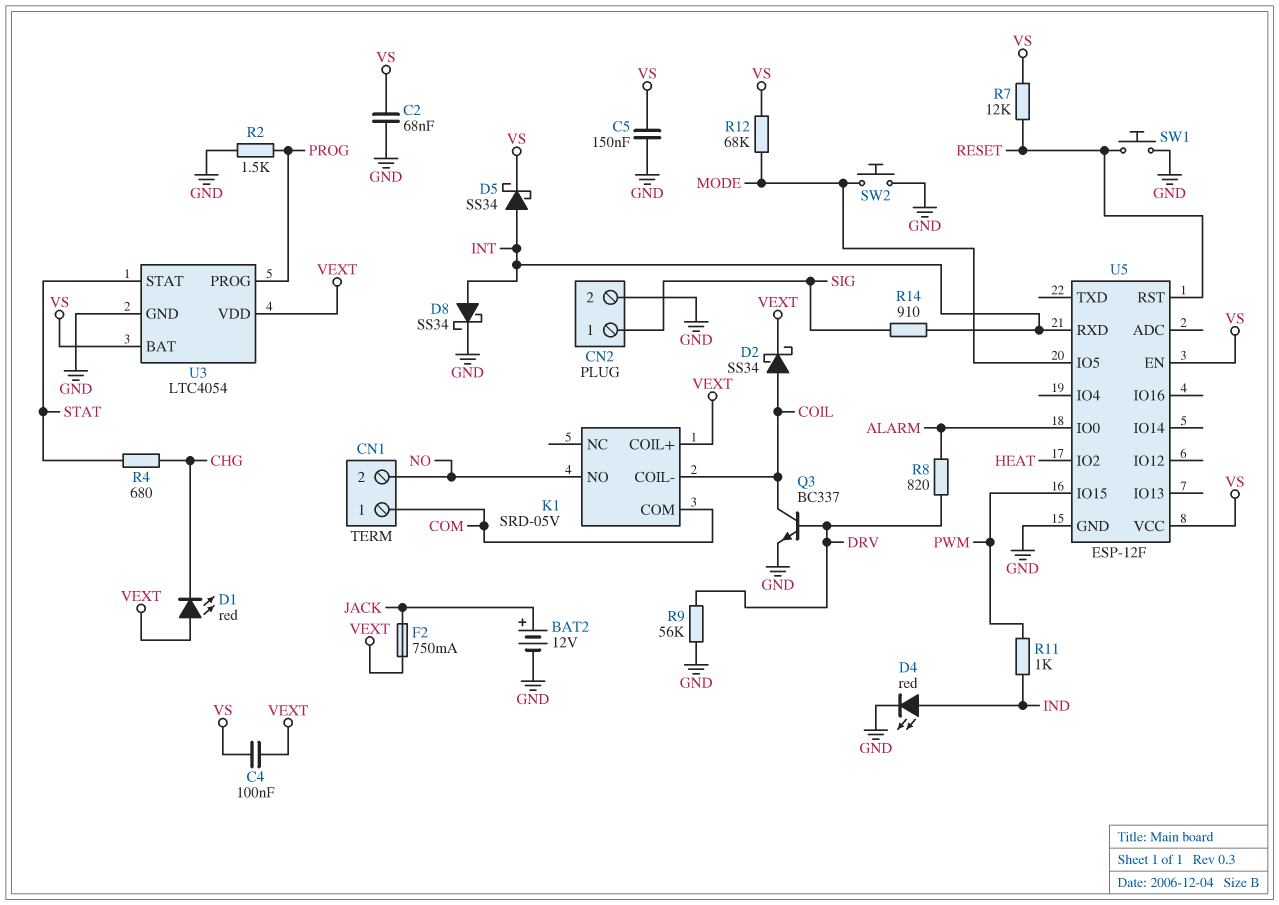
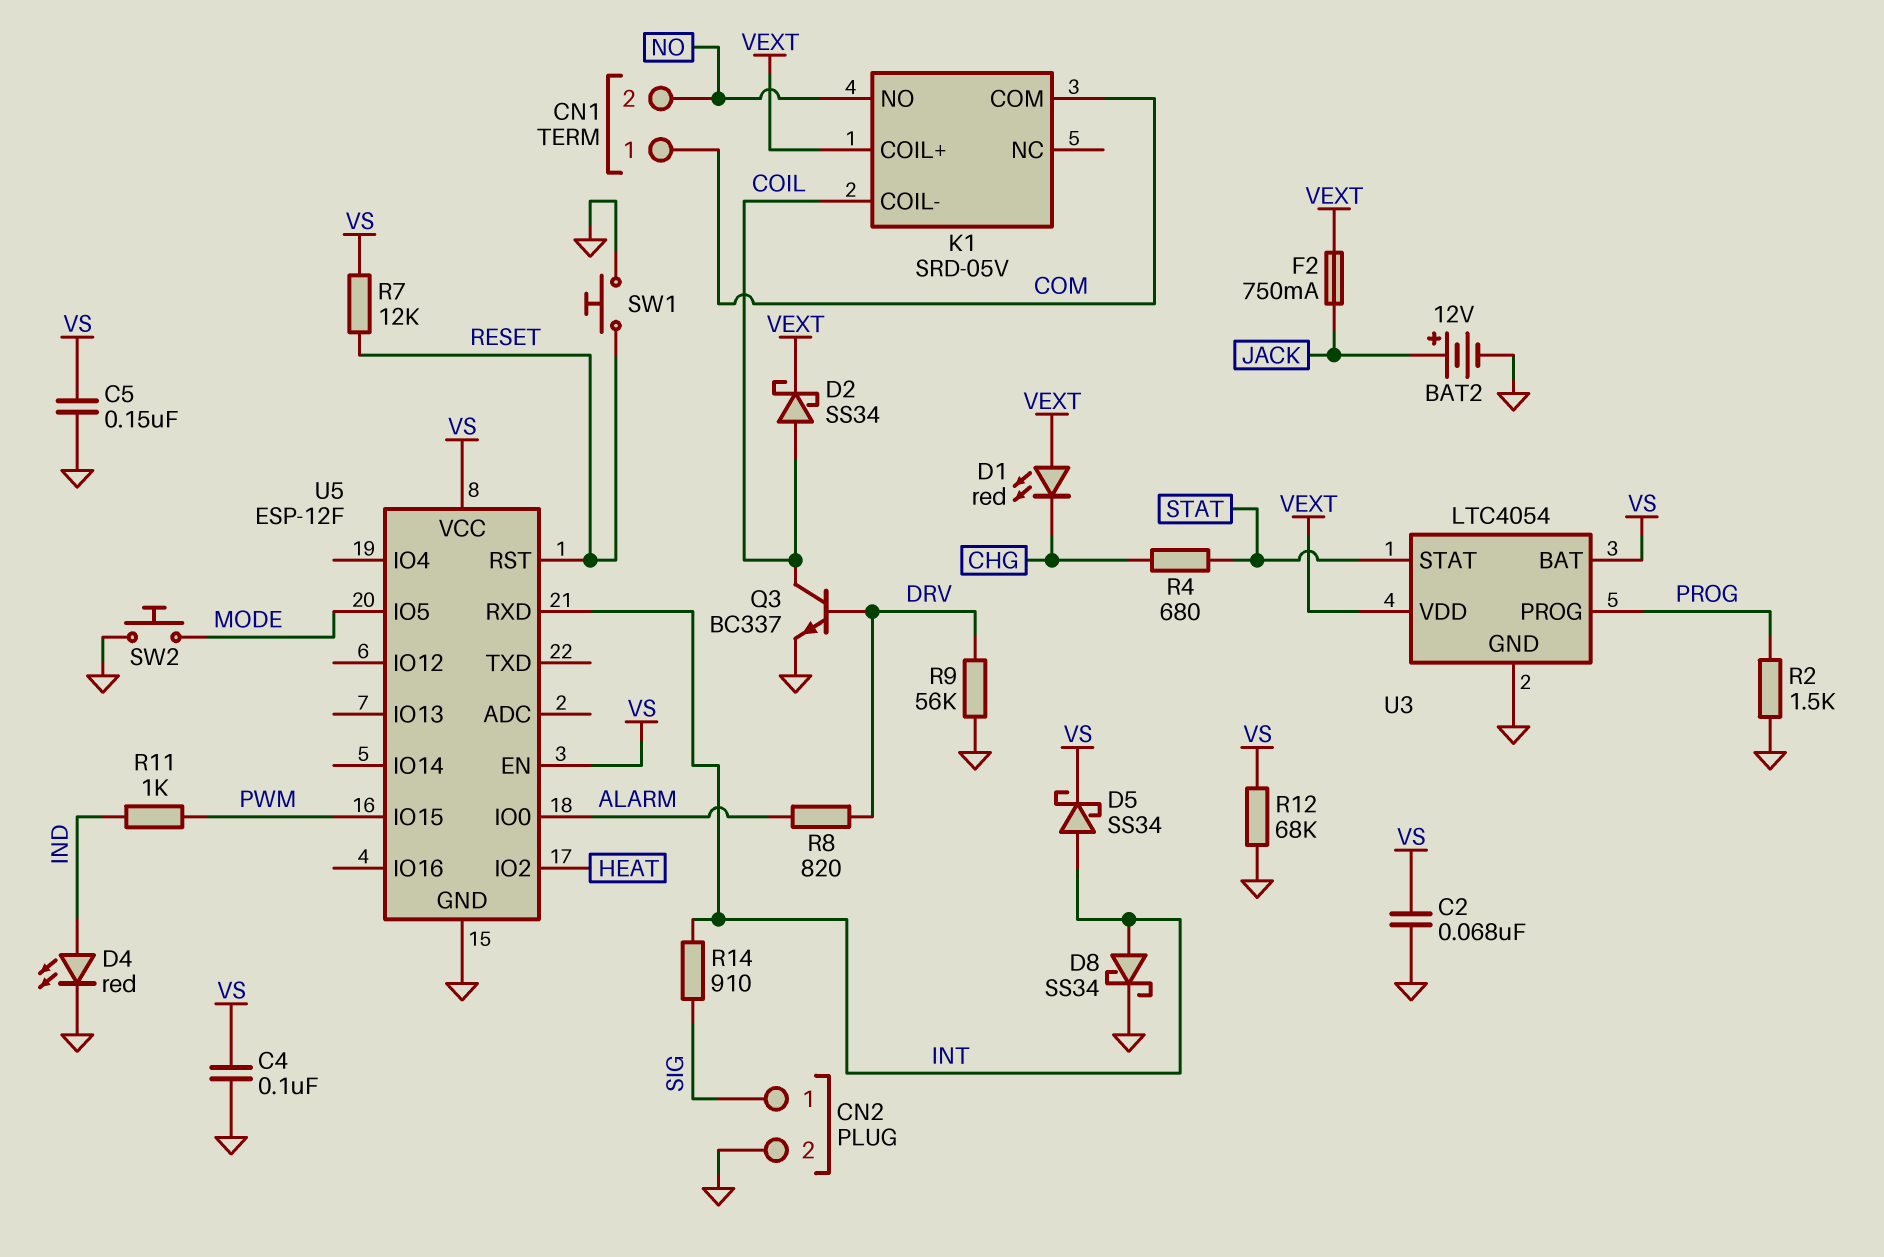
C4: 100nF (VEXT, VS) -> 100nF (GND, VS)
R12: 68k (MODE, VS) -> 68k (GND, VS)

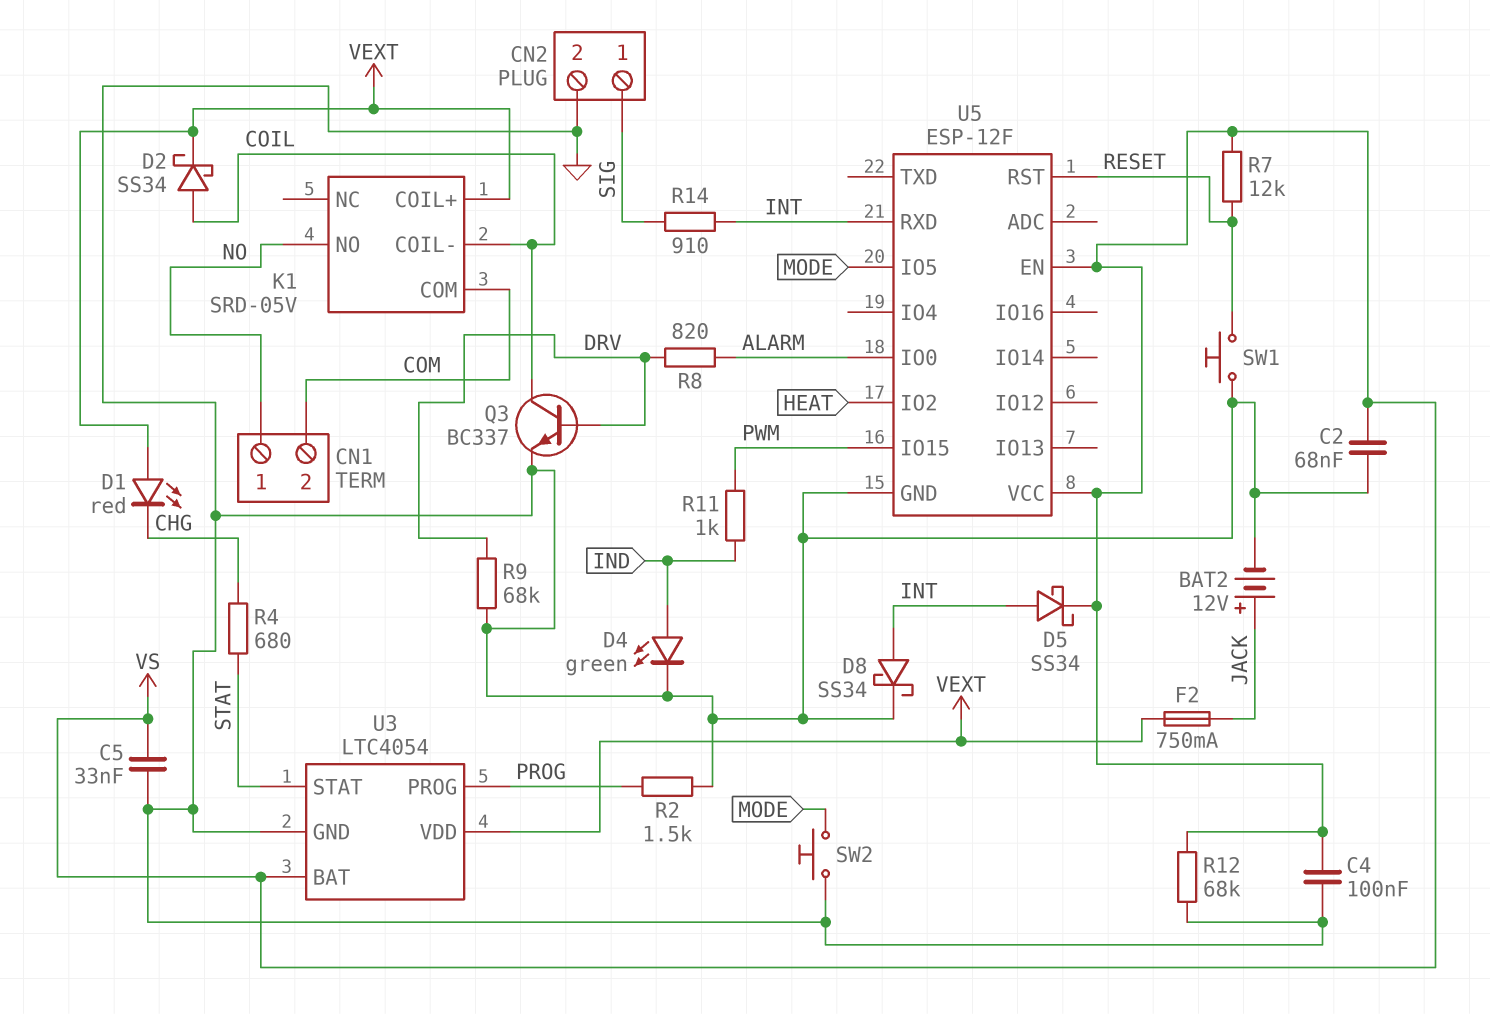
C5: 150nF (GND, VS) -> 33nF (GND, VS)
CN1 pin 1: COM -> NO
CN1 pin 2: NO -> COM
D4: LED red (A IND, K GND) -> LED green (A IND, K GND)
R9: 56k (DRV, GND) -> 68k (DRV, GND)

